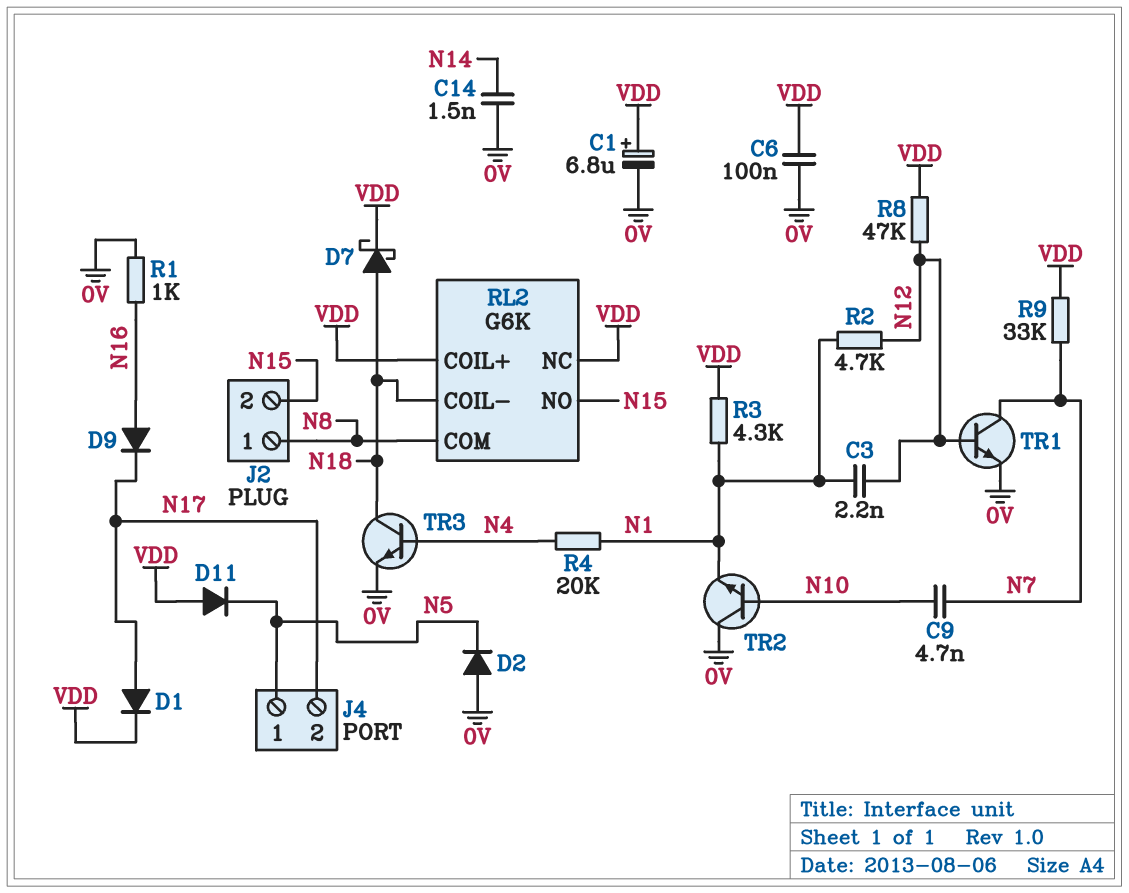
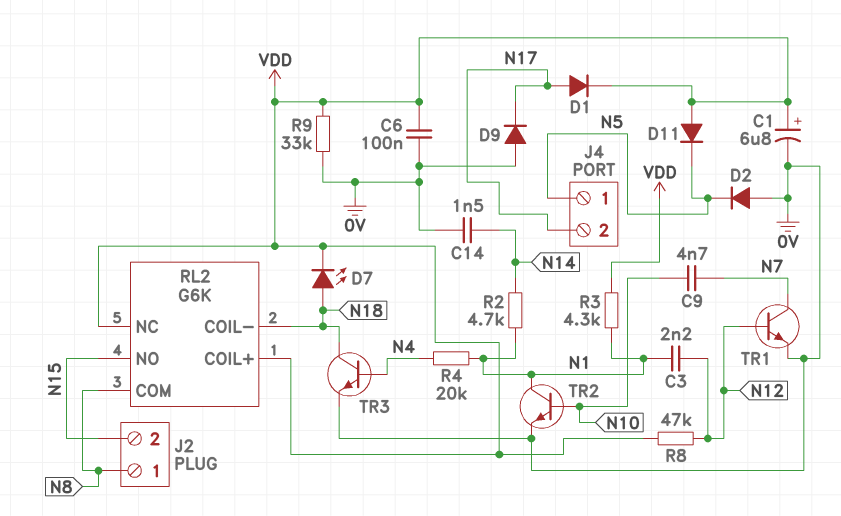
D7: schottky (A N18, K VDD) -> LED (A N18, K VDD)
D9: diode (A N16, K N17) -> diode (A 0V, K N17)
R1: 1k (0V, N16) -> none
R2: 4.7k (N1, N12) -> 4.7k (N1, N14)
R9: 33k (N7, VDD) -> 33k (0V, VDD)
TR2: NPN (B N10, C 0V, E N1) -> NPN (B N10, C N1, E 0V)

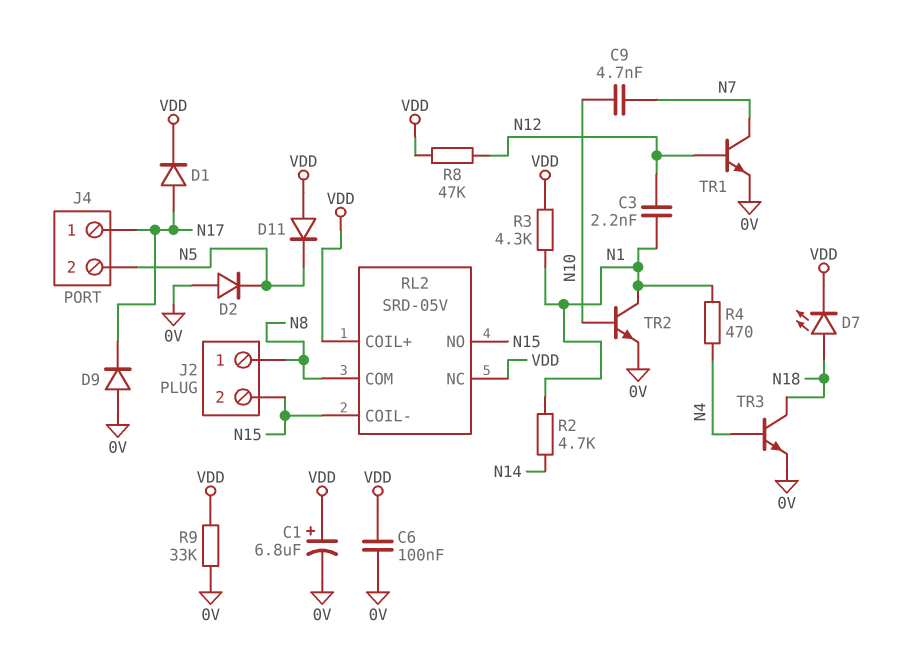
C14: 1.5nF (0V, N14) -> none
J4 pin 1: N5 -> N17
J4 pin 2: N17 -> N5
R4: 20k (N1, N4) -> 470 (N1, N4)
RL2: G6K -> SRD-05V
RL2 pin COIL-: N18 -> N15

